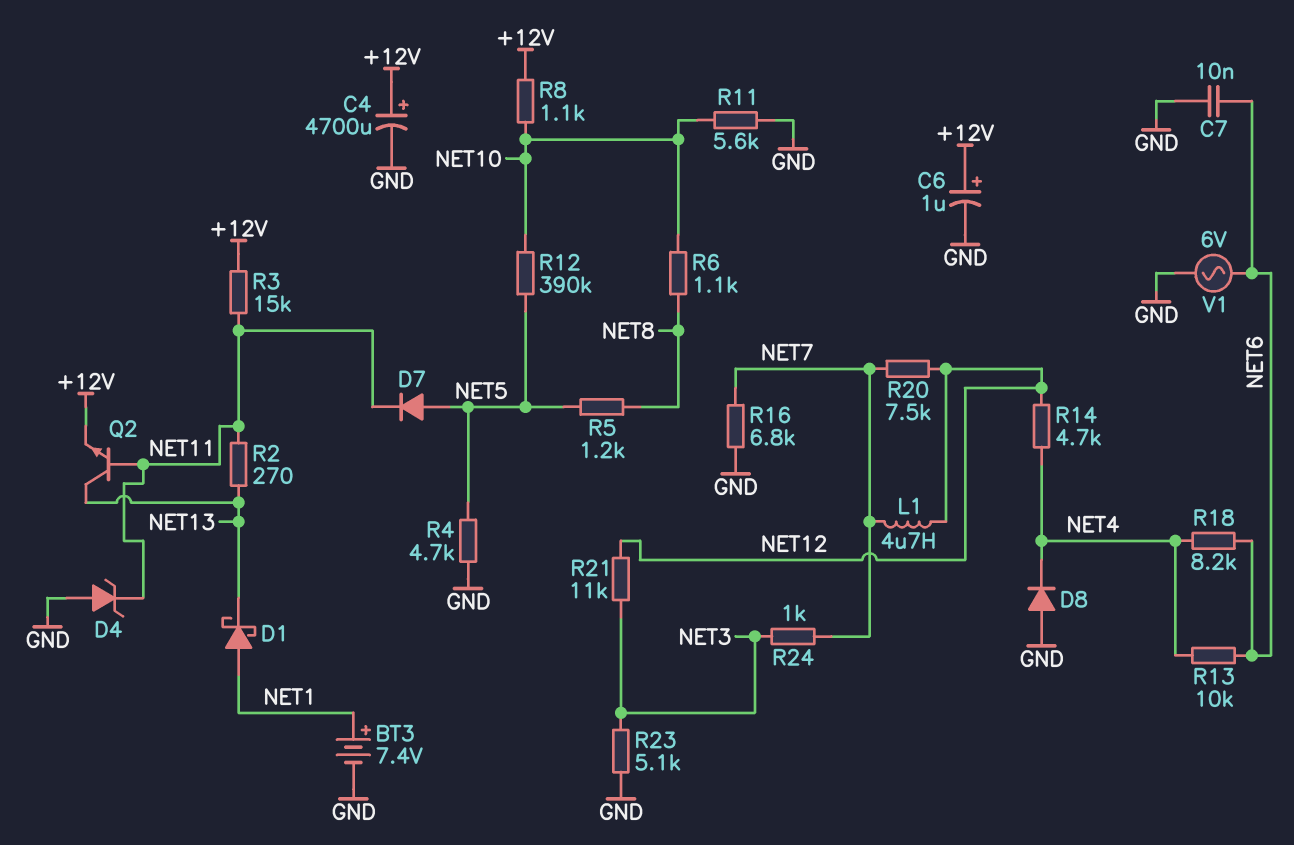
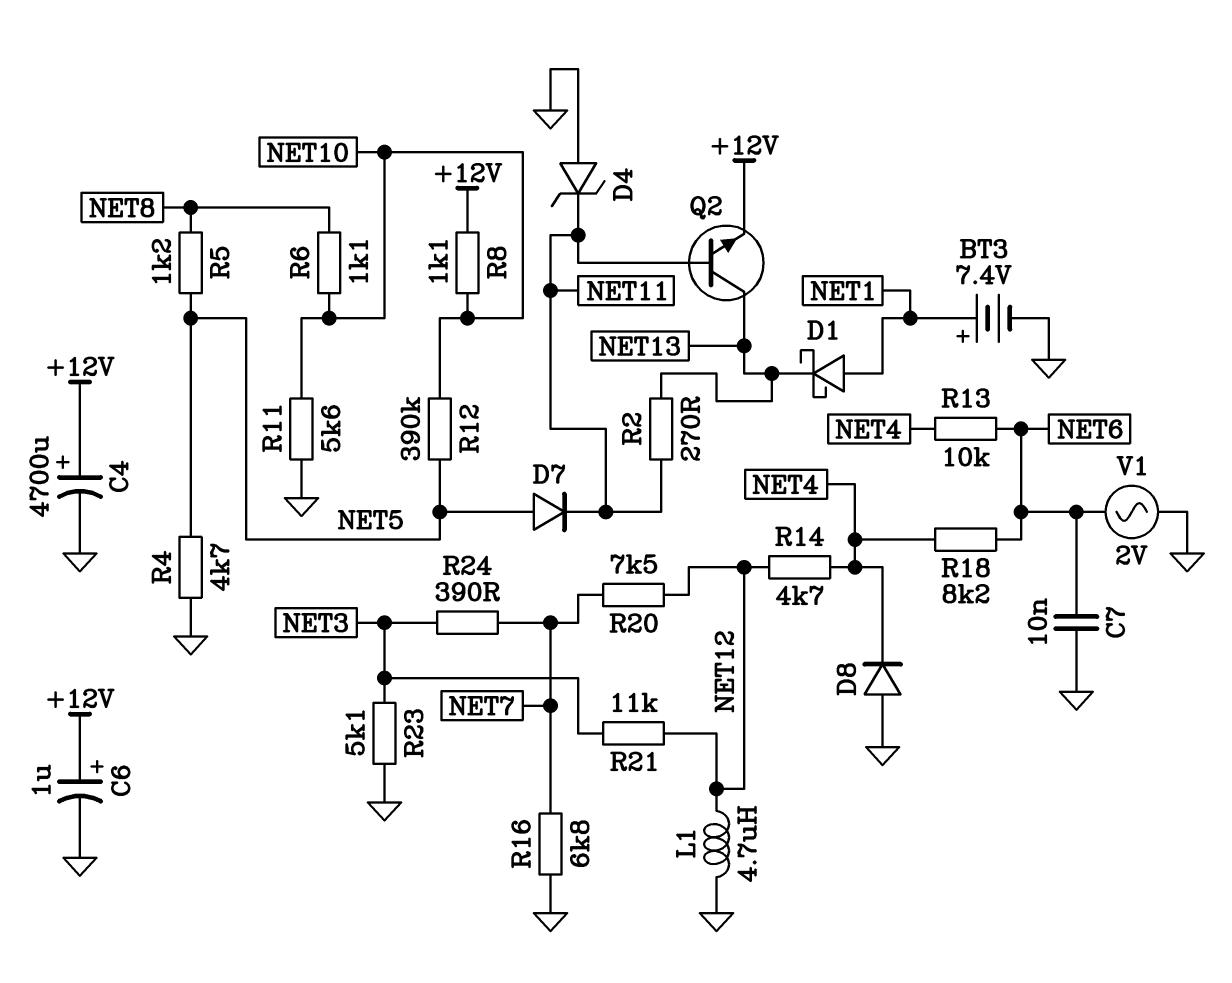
L1: 4.7uH (NET7, NET12) -> 4.7uH (GND, NET12)
R3: 15k (+12V, NET11) -> none
R24: 1k (NET3, NET7) -> 390 (NET3, NET7)
V1: AC 6V (GND, NET6) -> AC 2V (GND, NET6)

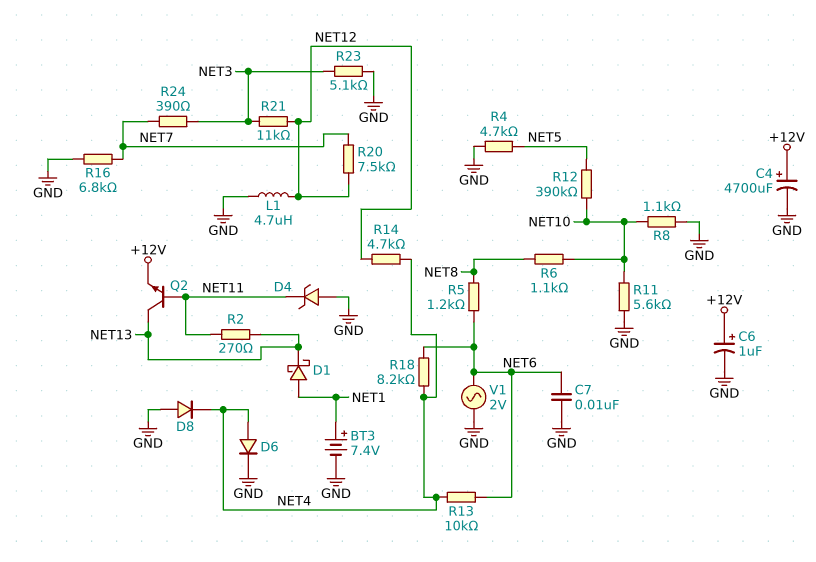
D6: none -> diode (A NET4, K GND)
D7: diode (A NET5, K NET11) -> none
R5: 1.2k (NET5, NET8) -> 1.2k (NET6, NET8)
R8: 1.1k (+12V, NET10) -> 1.1k (GND, NET10)

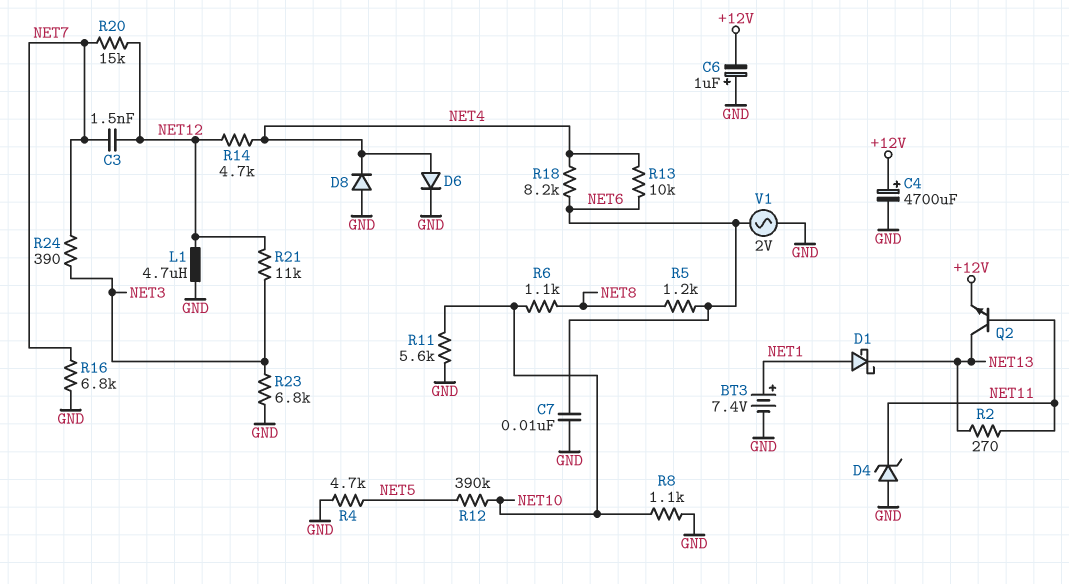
C3: none -> 1.5nF (NET7, NET12)
C6: 1uF (plus +12V, minus GND) -> 1uF (plus GND, minus +12V)
R20: 7.5k (NET7, NET12) -> 15k (NET7, NET12)
R23: 5.1k (GND, NET3) -> 6.8k (GND, NET3)

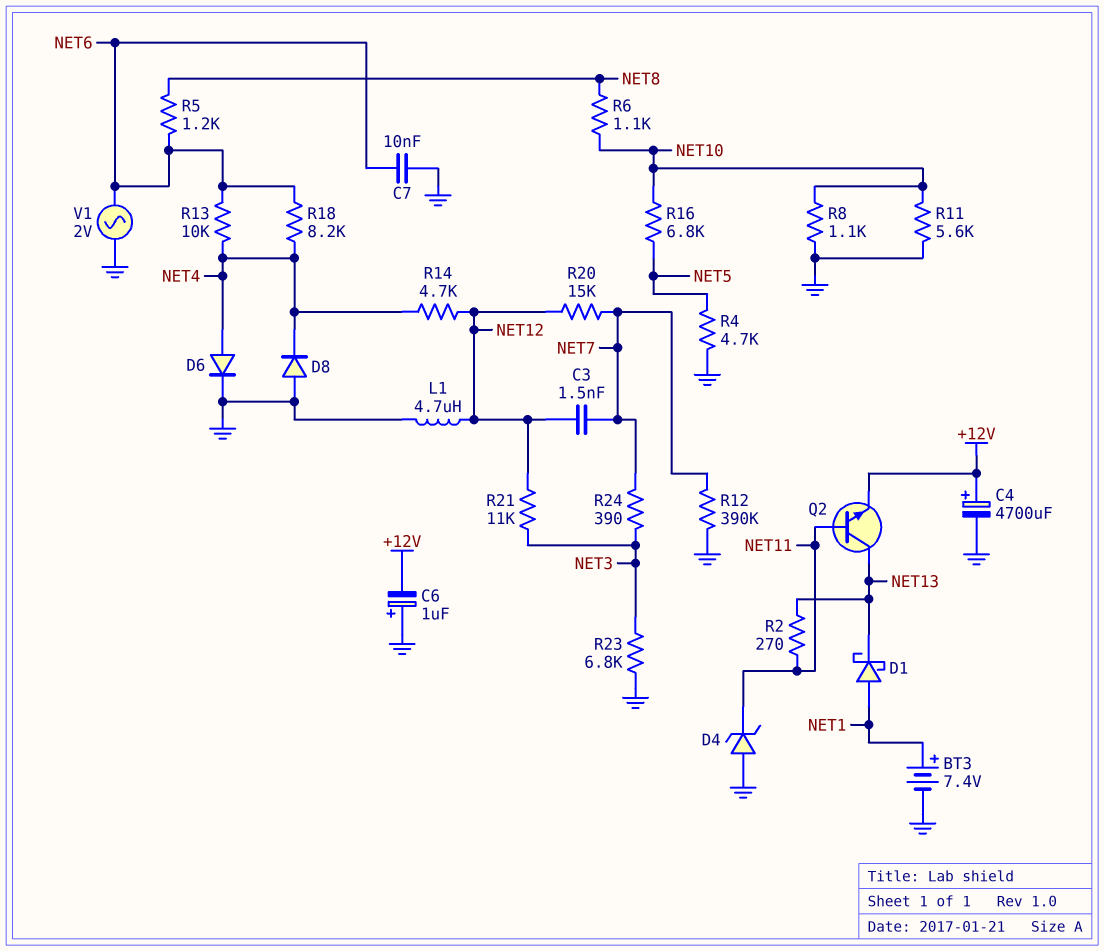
R12: 390k (NET5, NET10) -> 390k (GND, NET7)
R16: 6.8k (GND, NET7) -> 6.8k (NET5, NET10)

